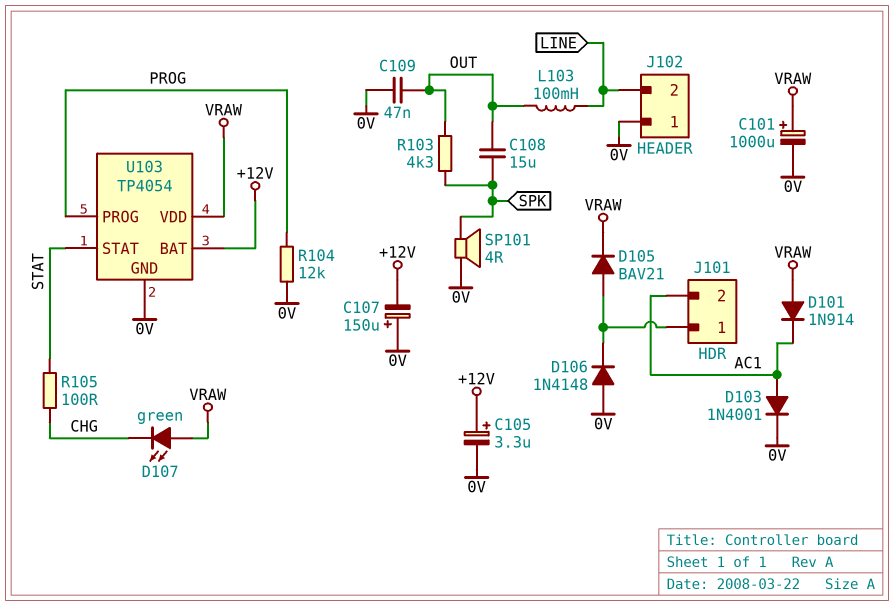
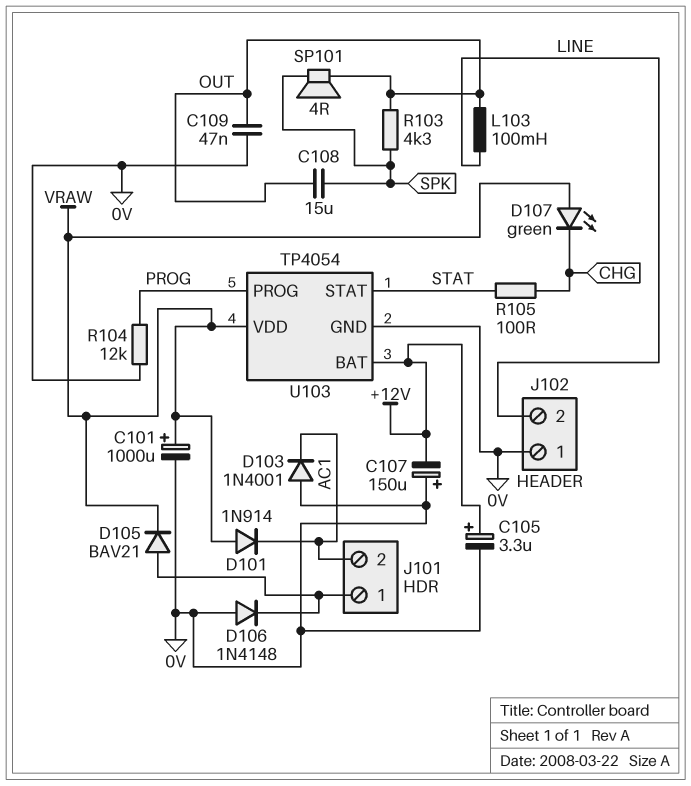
D103: diode 1N4001 (A AC1, K 0V) -> diode 1N4001 (A 0V, K AC1)
SP101: speaker 4R (0V, SPK) -> speaker 4R (OUT, SPK)

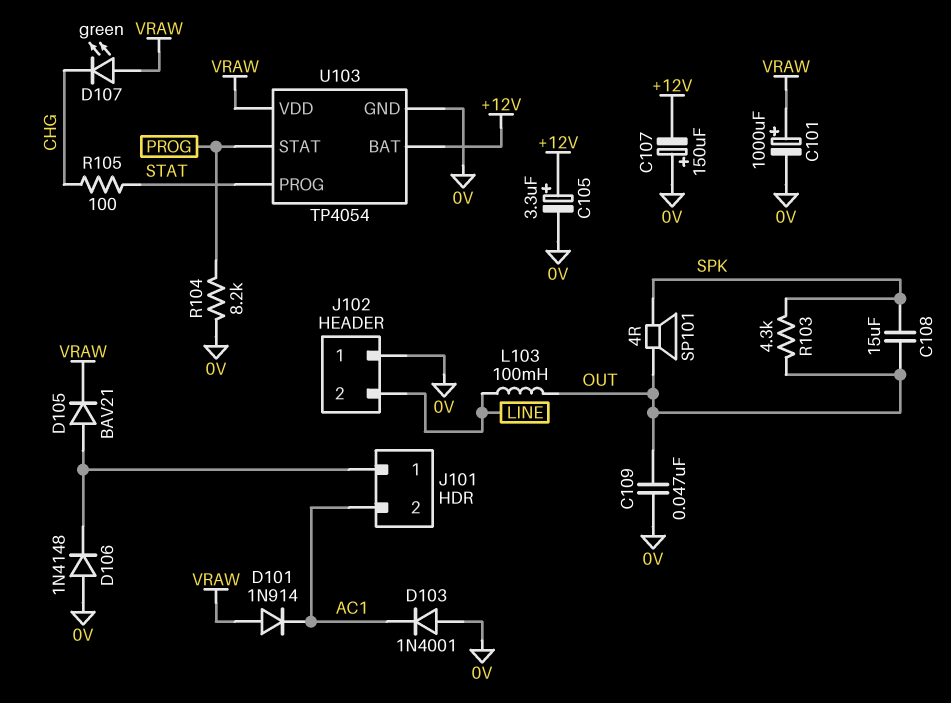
R104: 12k (0V, PROG) -> 8.2k (0V, PROG)
U103 pin PROG: PROG -> STAT
U103 pin STAT: STAT -> PROG

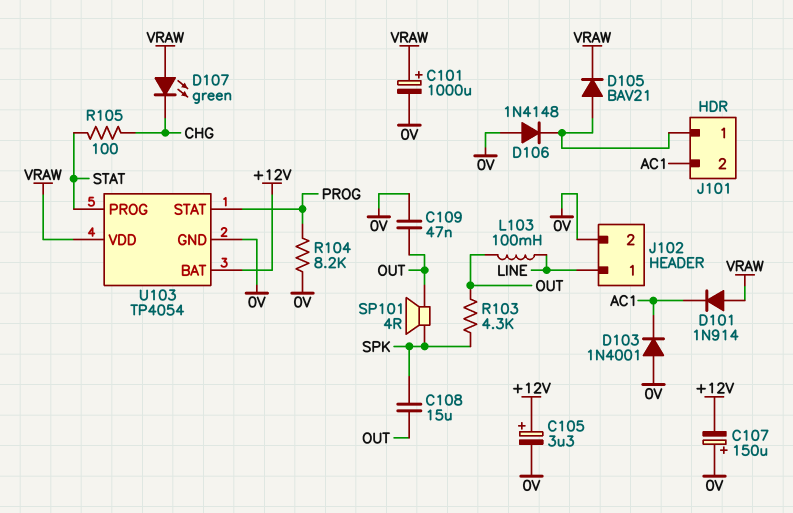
J102 pin 1: 0V -> LINE
J102 pin 2: LINE -> 0V

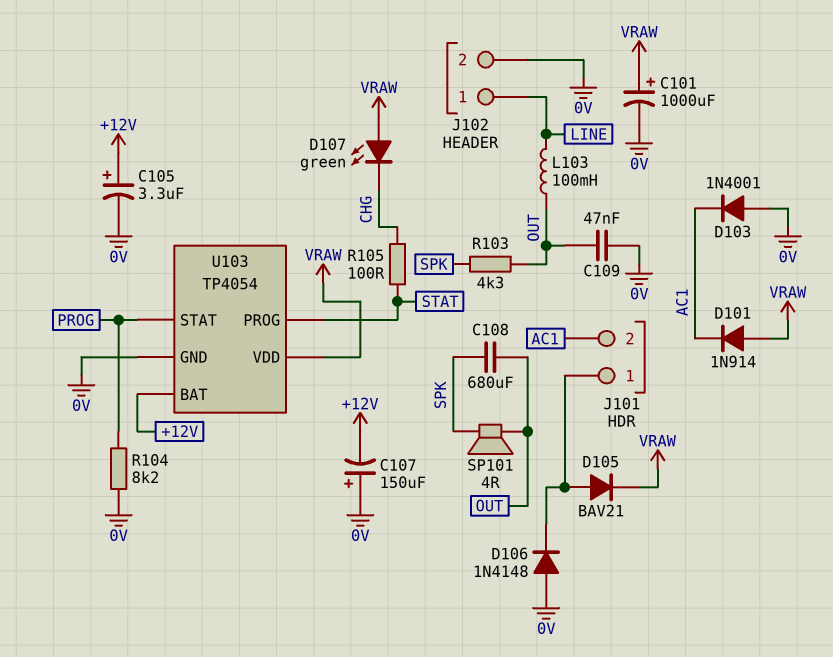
C108: 15uF (OUT, SPK) -> 680uF (OUT, SPK)

